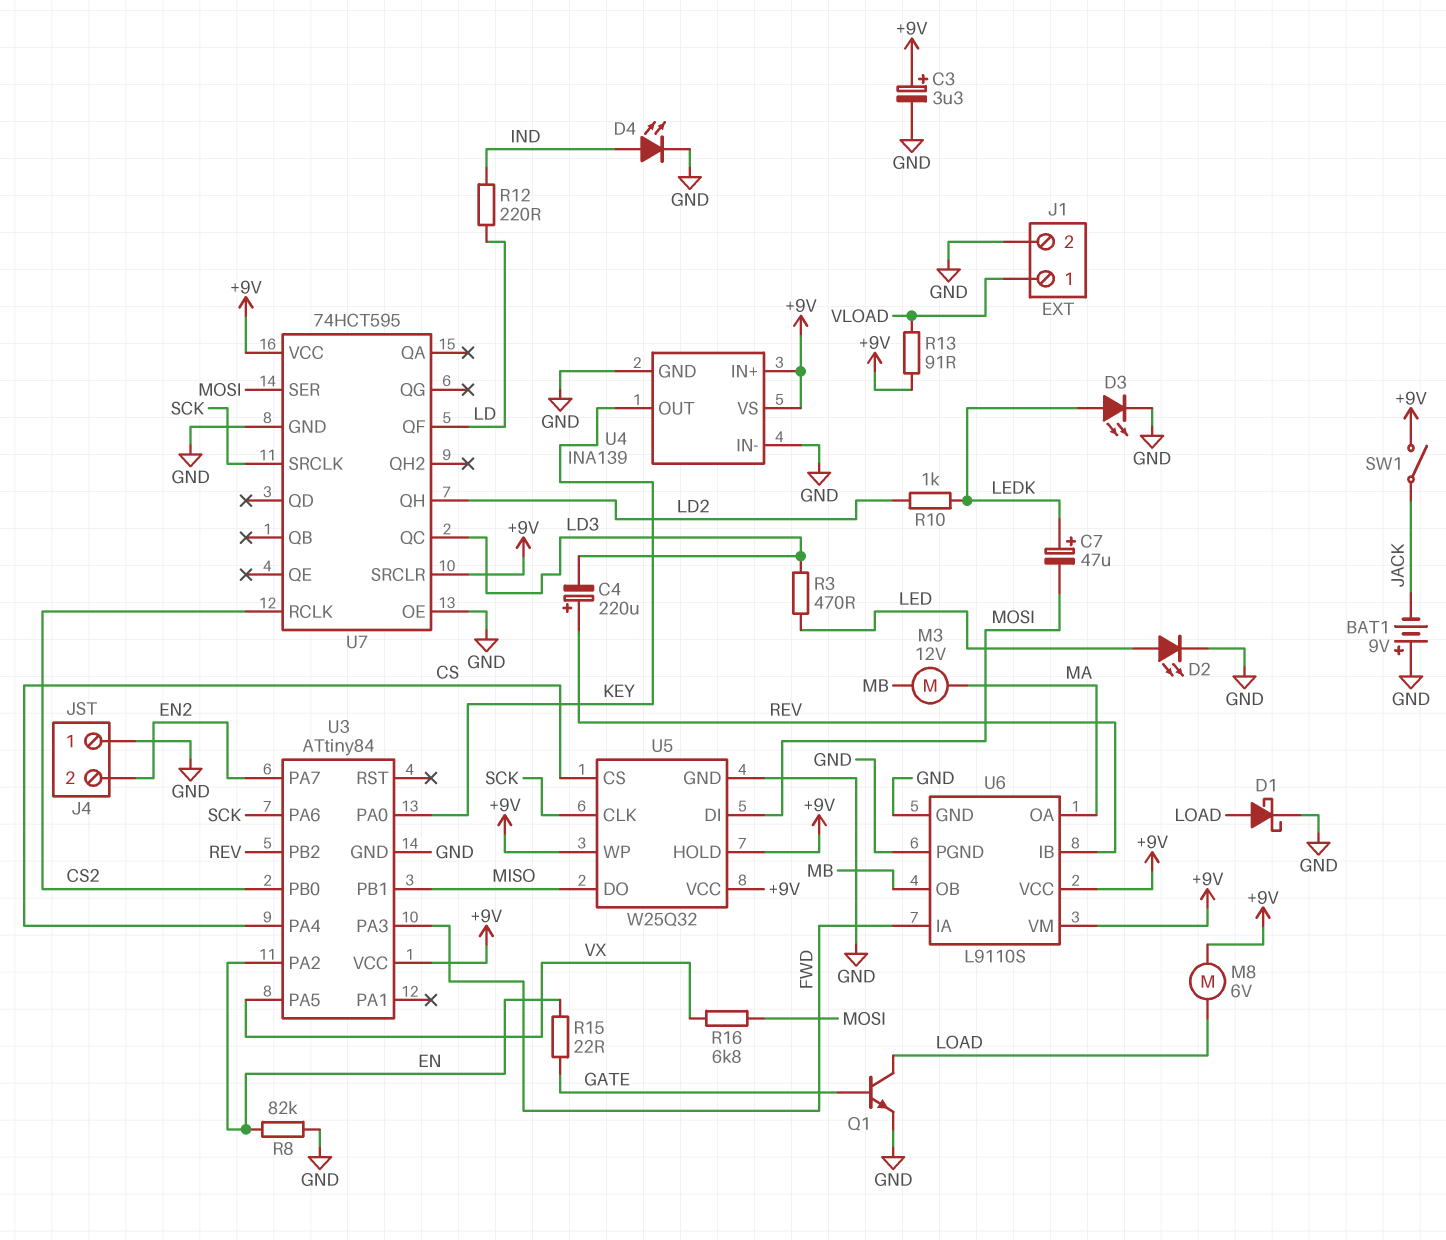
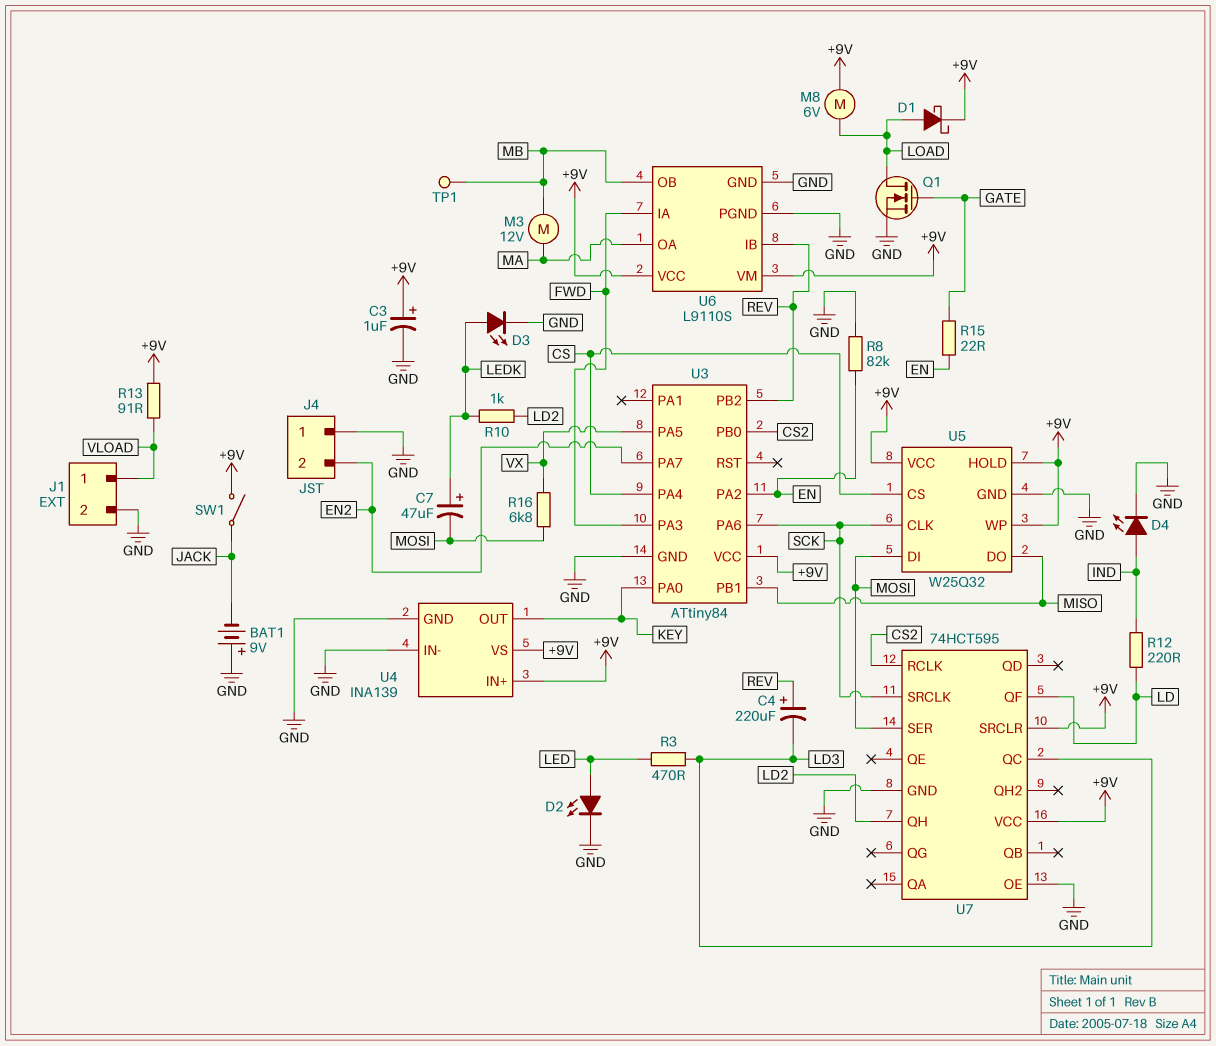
C3: 3.3uF (plus +9V, minus GND) -> 1uF (plus +9V, minus GND)
D1: schottky (A LOAD, K GND) -> schottky (A LOAD, K +9V)
Q1: NPN (B GATE, C LOAD, E GND) -> NMOS (G GATE, D LOAD, S GND)
TP1: none -> test point (MB)

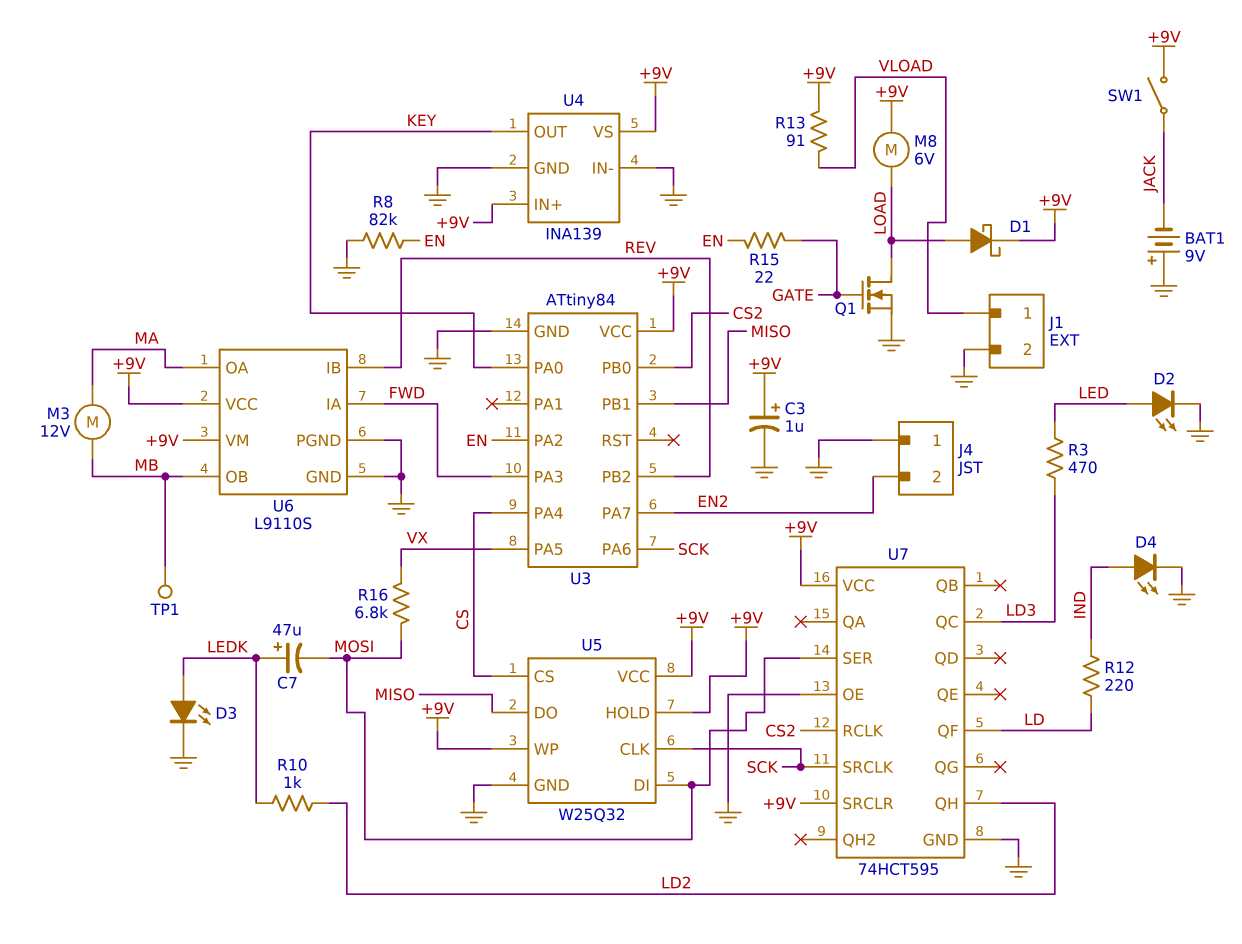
C4: 220uF (plus REV, minus LD3) -> none

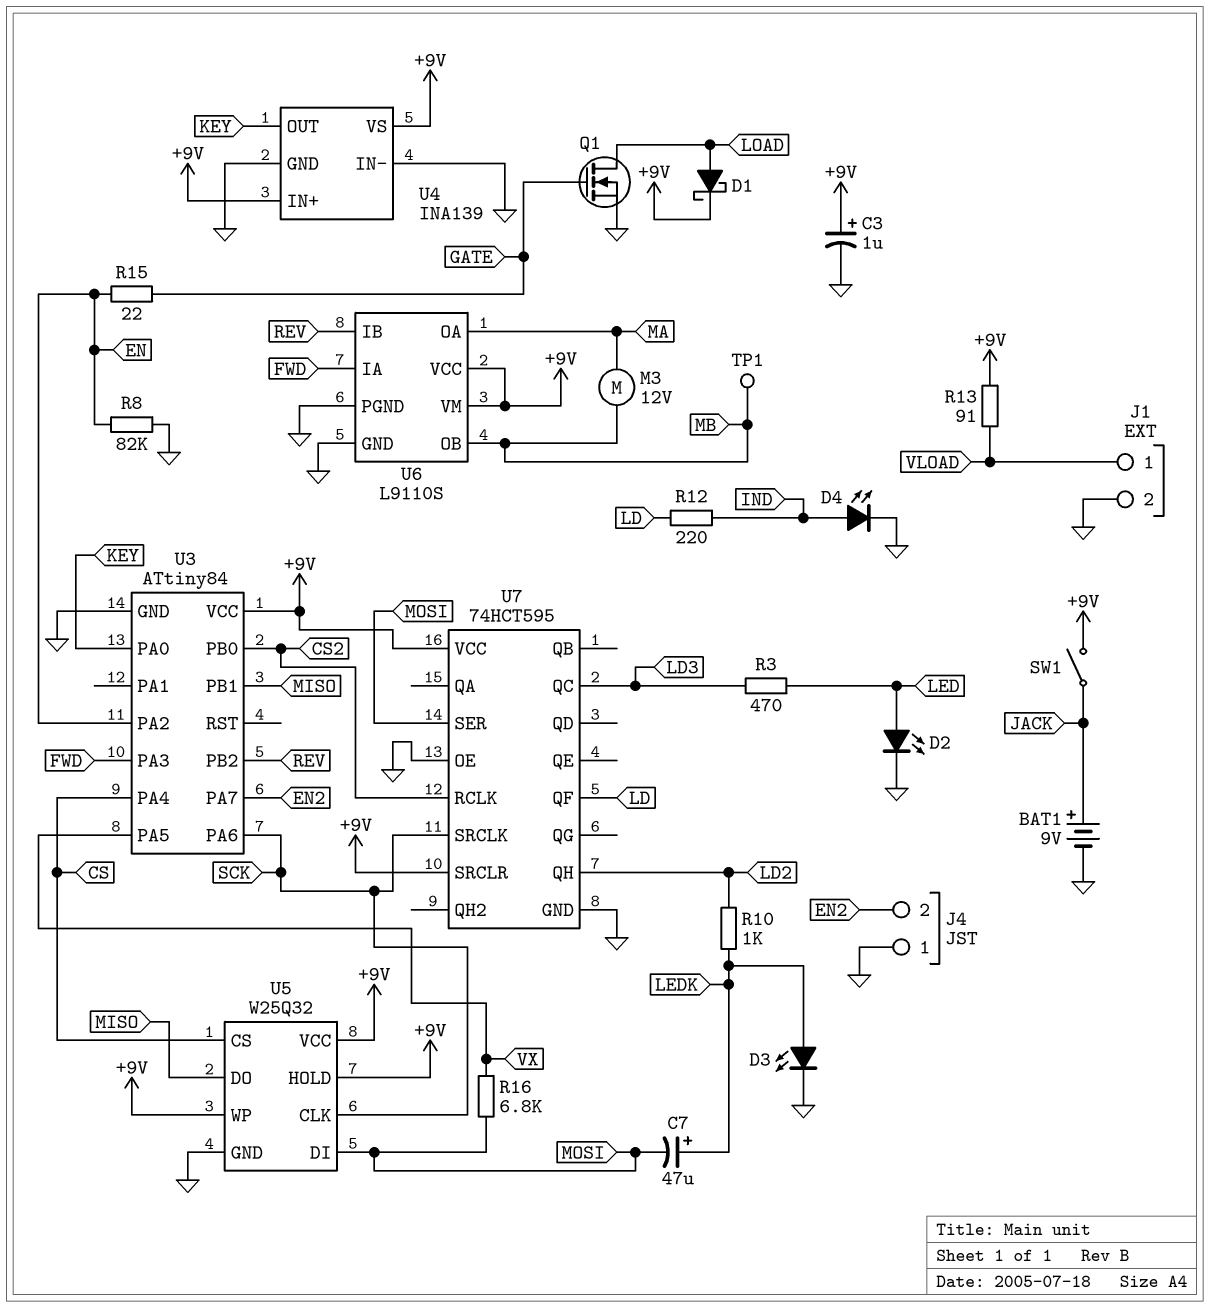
BAT1: 9V (plus GND, minus JACK) -> 9V (plus JACK, minus GND)
M8: motor 6V (+9V, LOAD) -> none

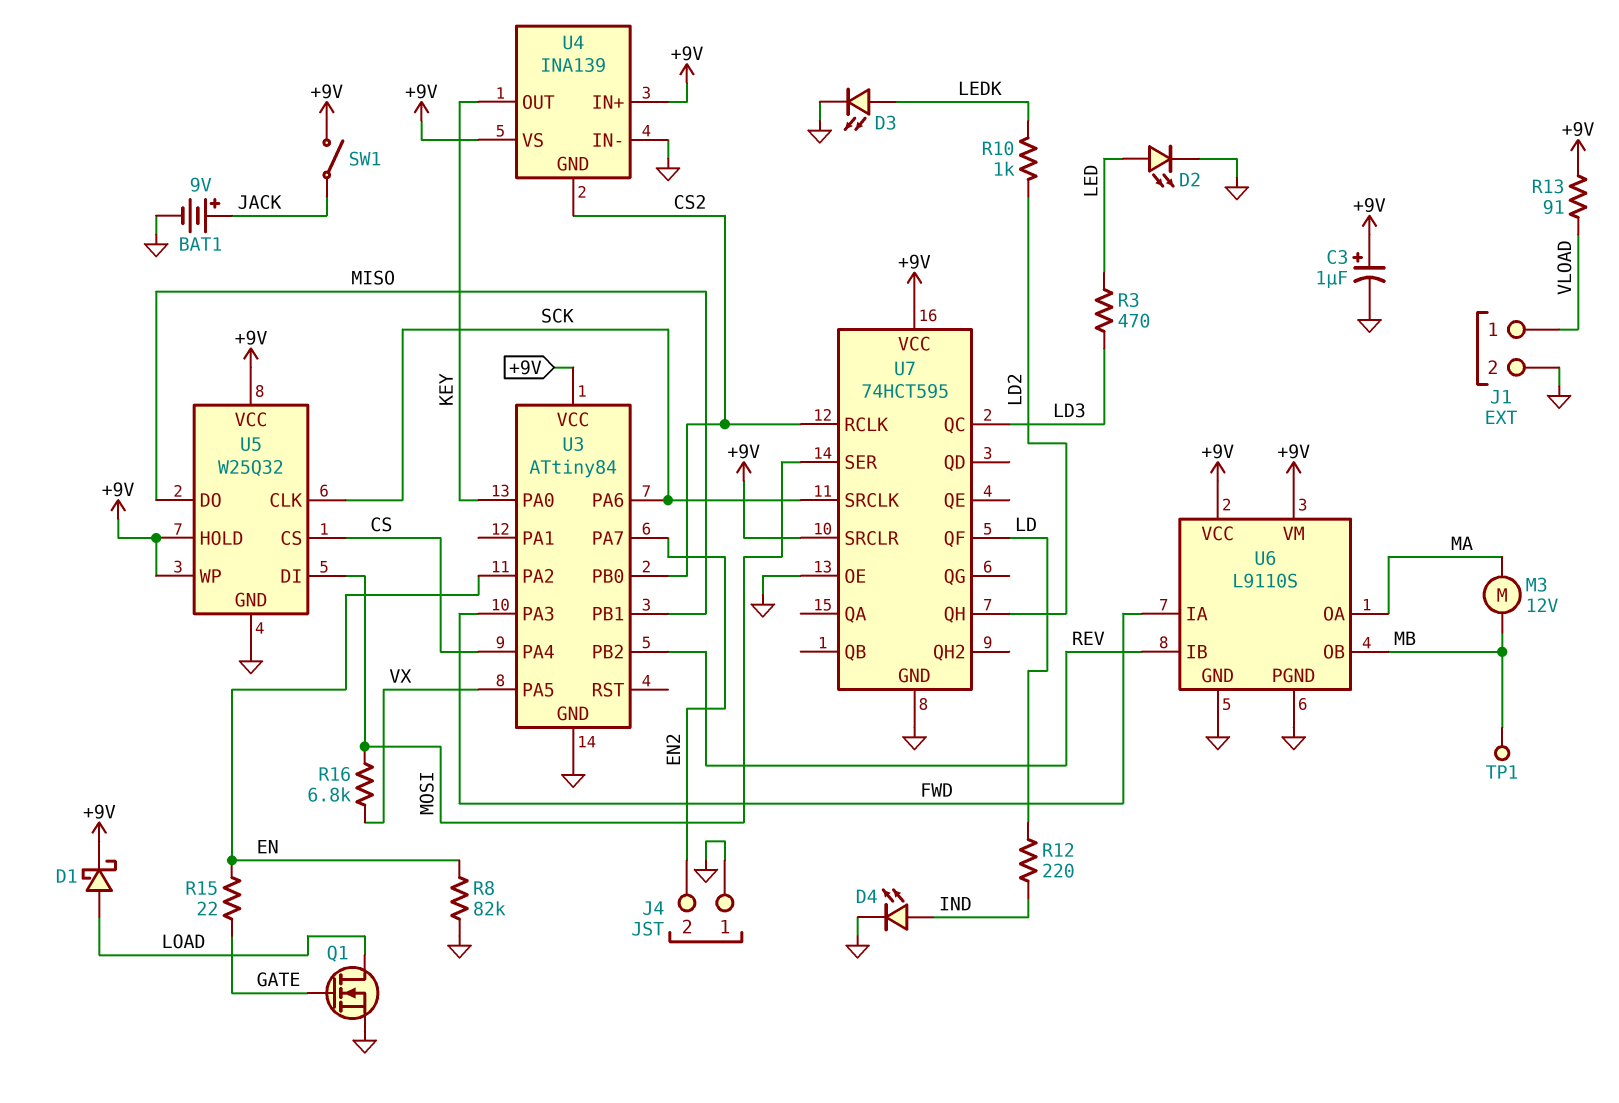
C7: 47uF (plus LEDK, minus MOSI) -> none
U4 pin GND: GND -> CS2

